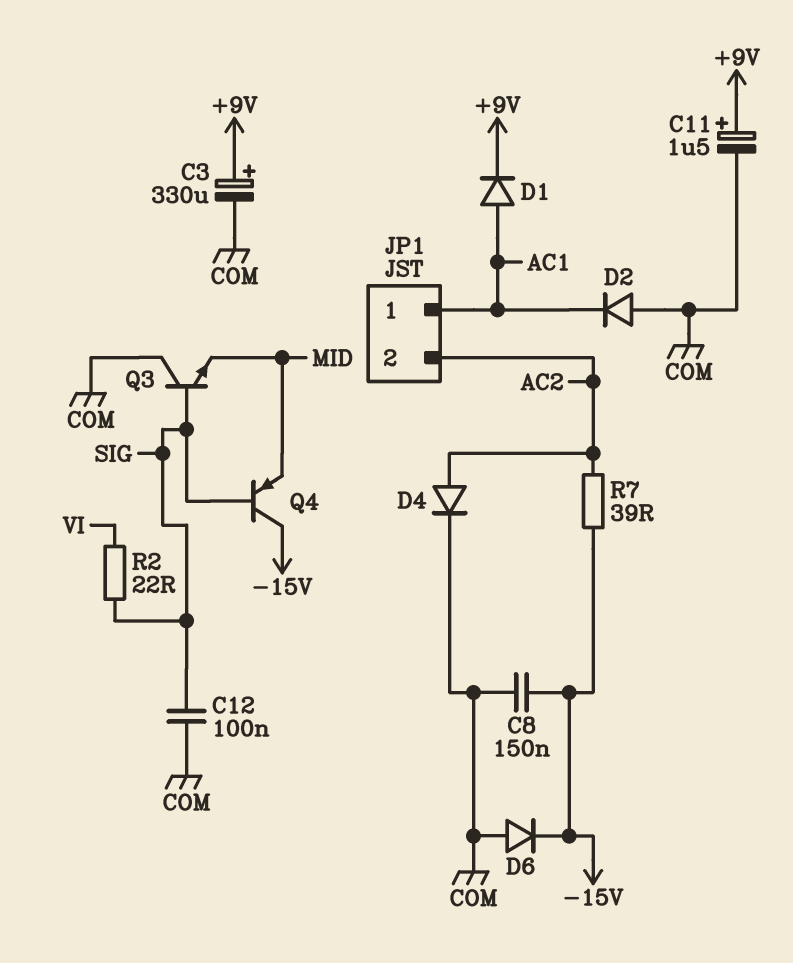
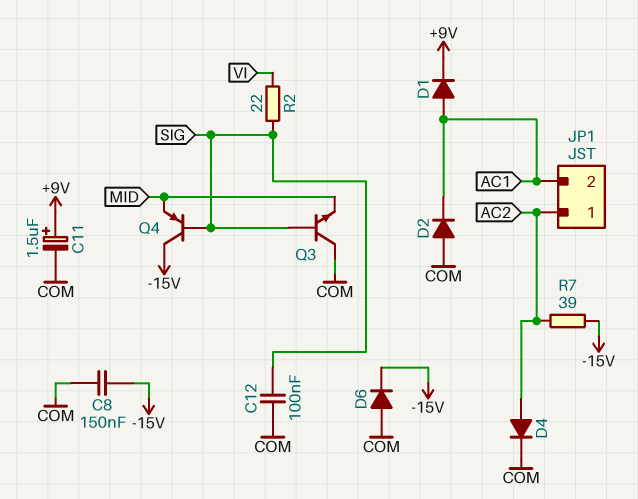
C3: 330uF (plus +9V, minus COM) -> none
JP1 pin 1: AC1 -> AC2
JP1 pin 2: AC2 -> AC1

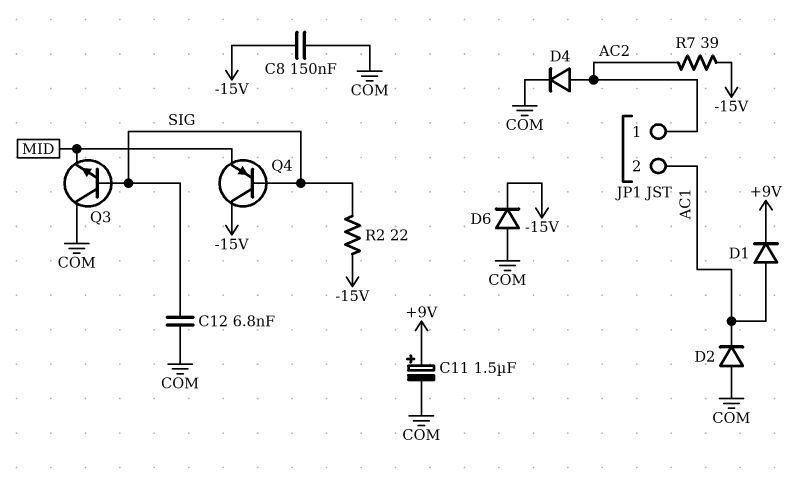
C12: 100nF (COM, SIG) -> 6.8nF (COM, SIG)
R2: 22 (SIG, VI) -> 22 (-15V, SIG)

